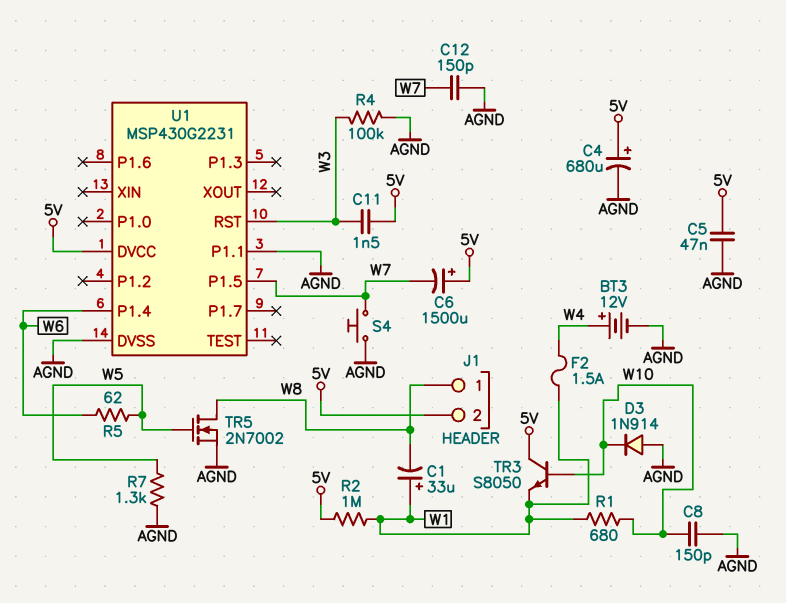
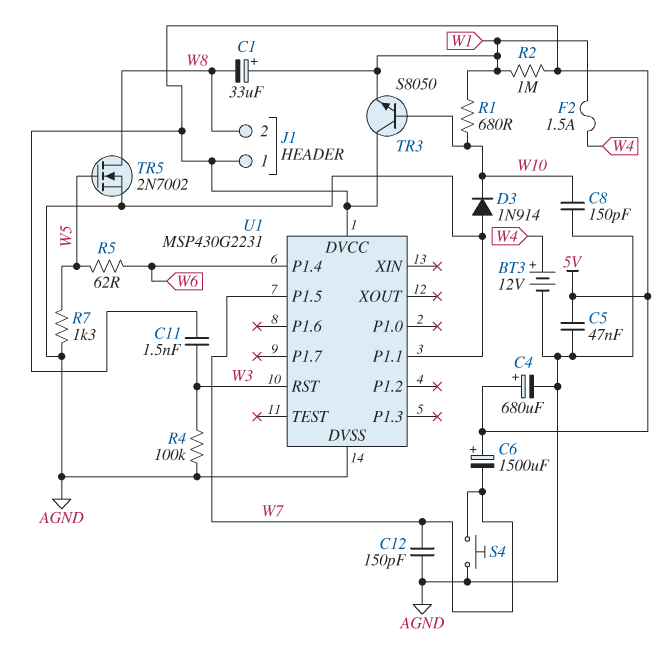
J1 pin 1: W8 -> 5V
J1 pin 2: 5V -> W8

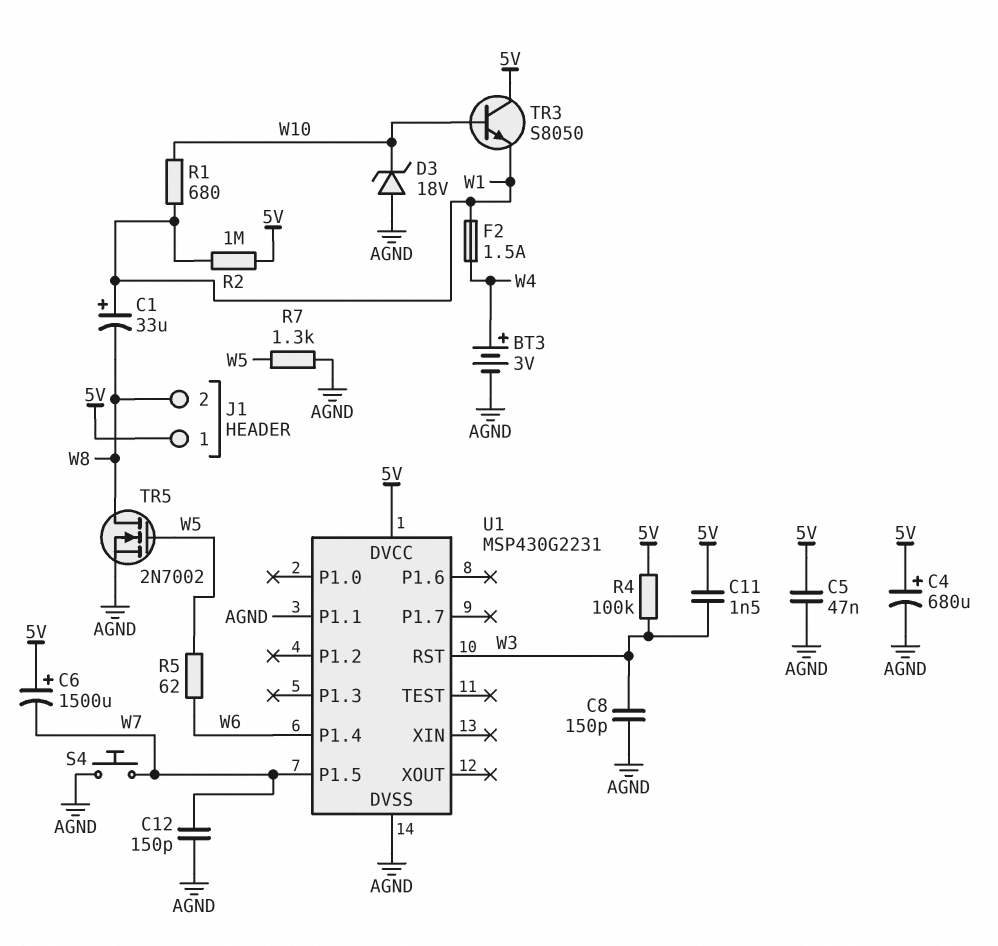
BT3: 12V (plus W4, minus AGND) -> 3V (plus W4, minus AGND)
C8: 150pF (AGND, W10) -> 150pF (AGND, W3)
D3: diode 1N914 (A AGND, K W10) -> zener 18V (A AGND, K W10)
R4: 100k (AGND, W3) -> 100k (5V, W3)

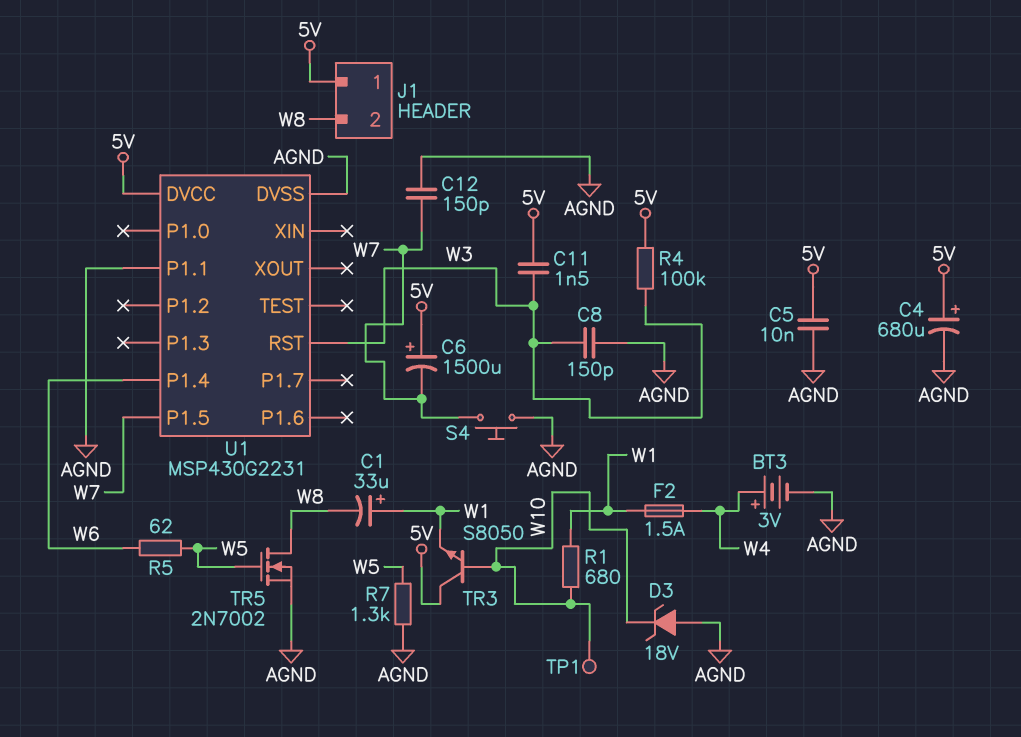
C5: 47nF (5V, AGND) -> 10nF (5V, AGND)
R2: 1M (5V, W1) -> none
TP1: none -> test point (W10)

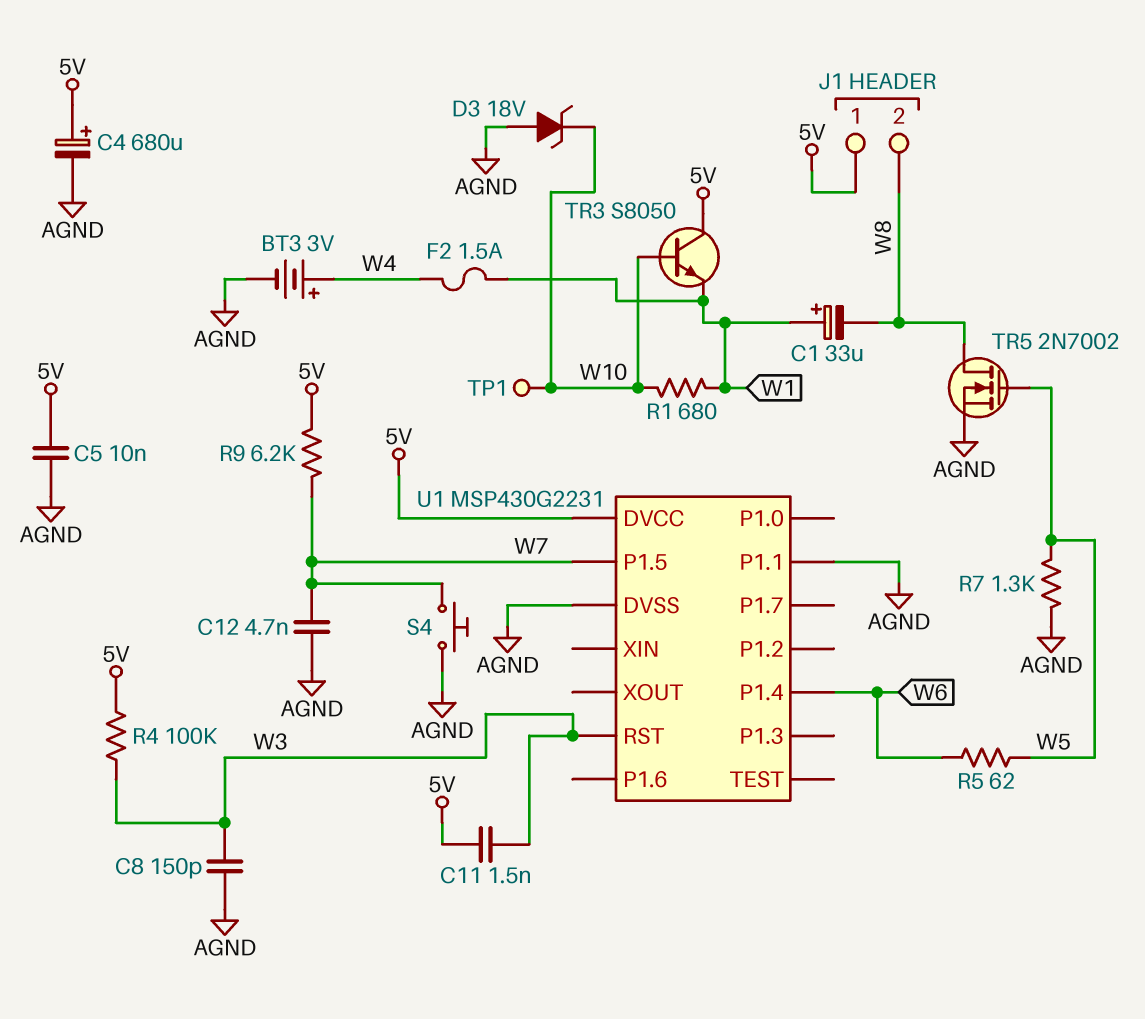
C6: 1500uF (plus 5V, minus W7) -> none
C12: 150pF (AGND, W7) -> 4.7nF (AGND, W7)
R9: none -> 6.2k (5V, W7)

